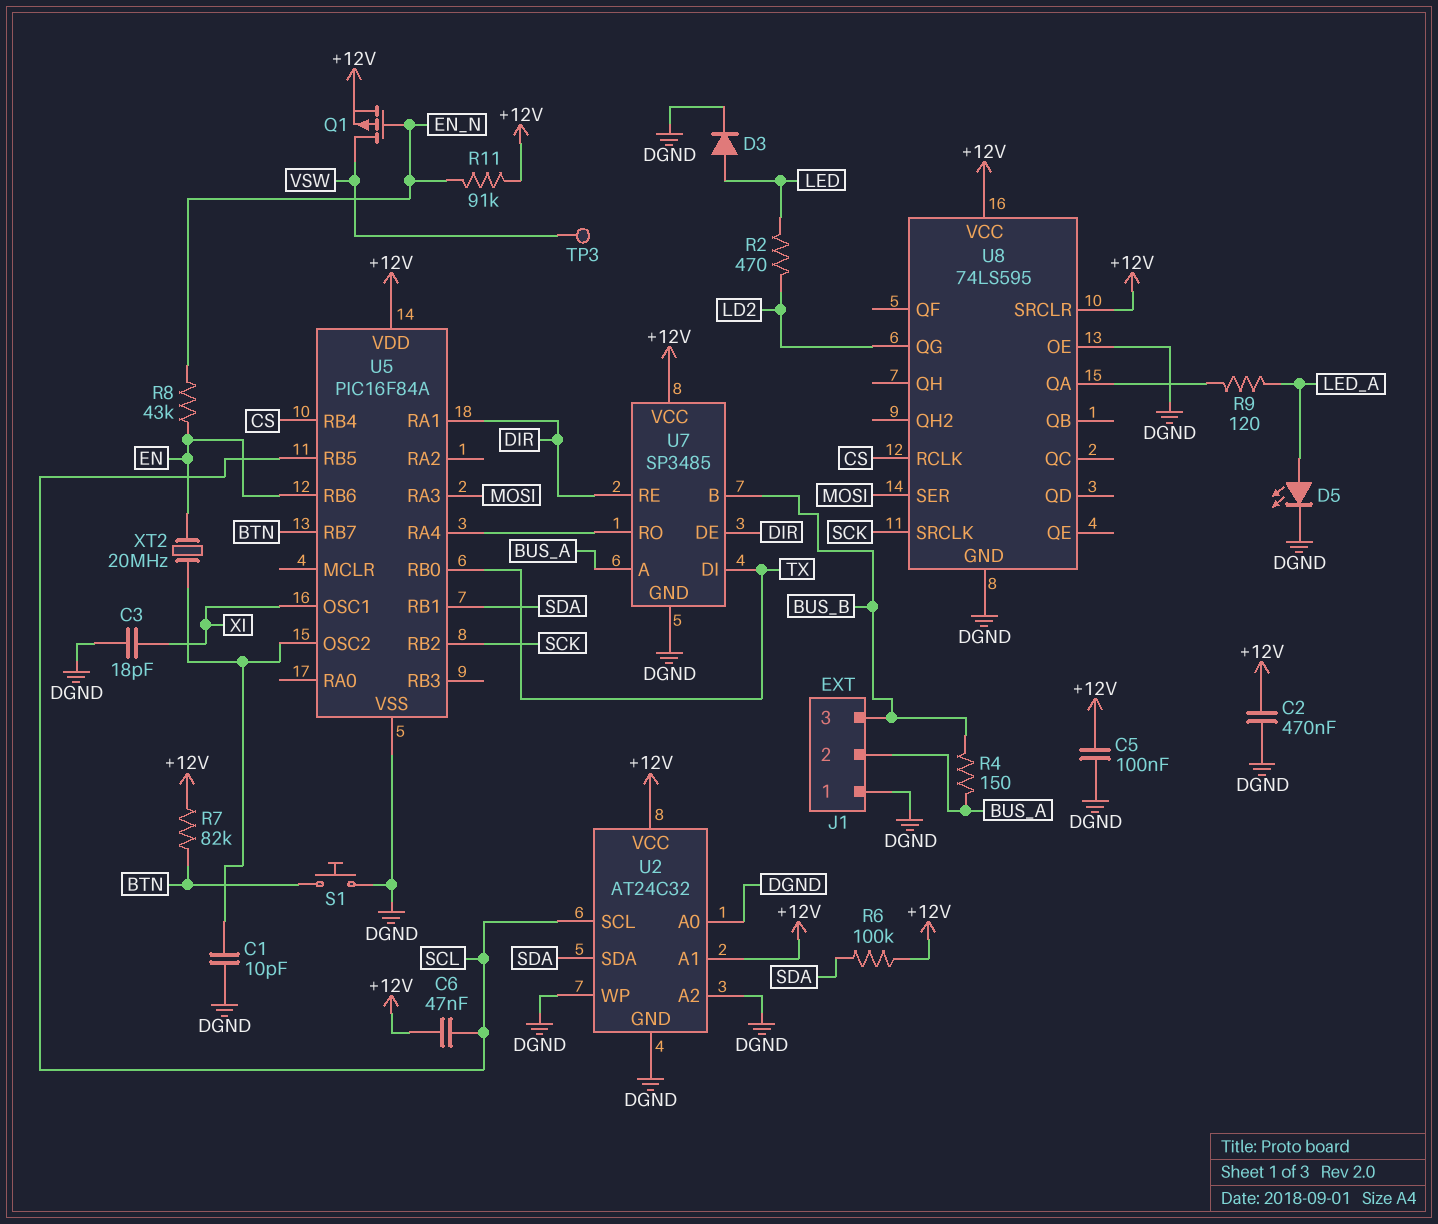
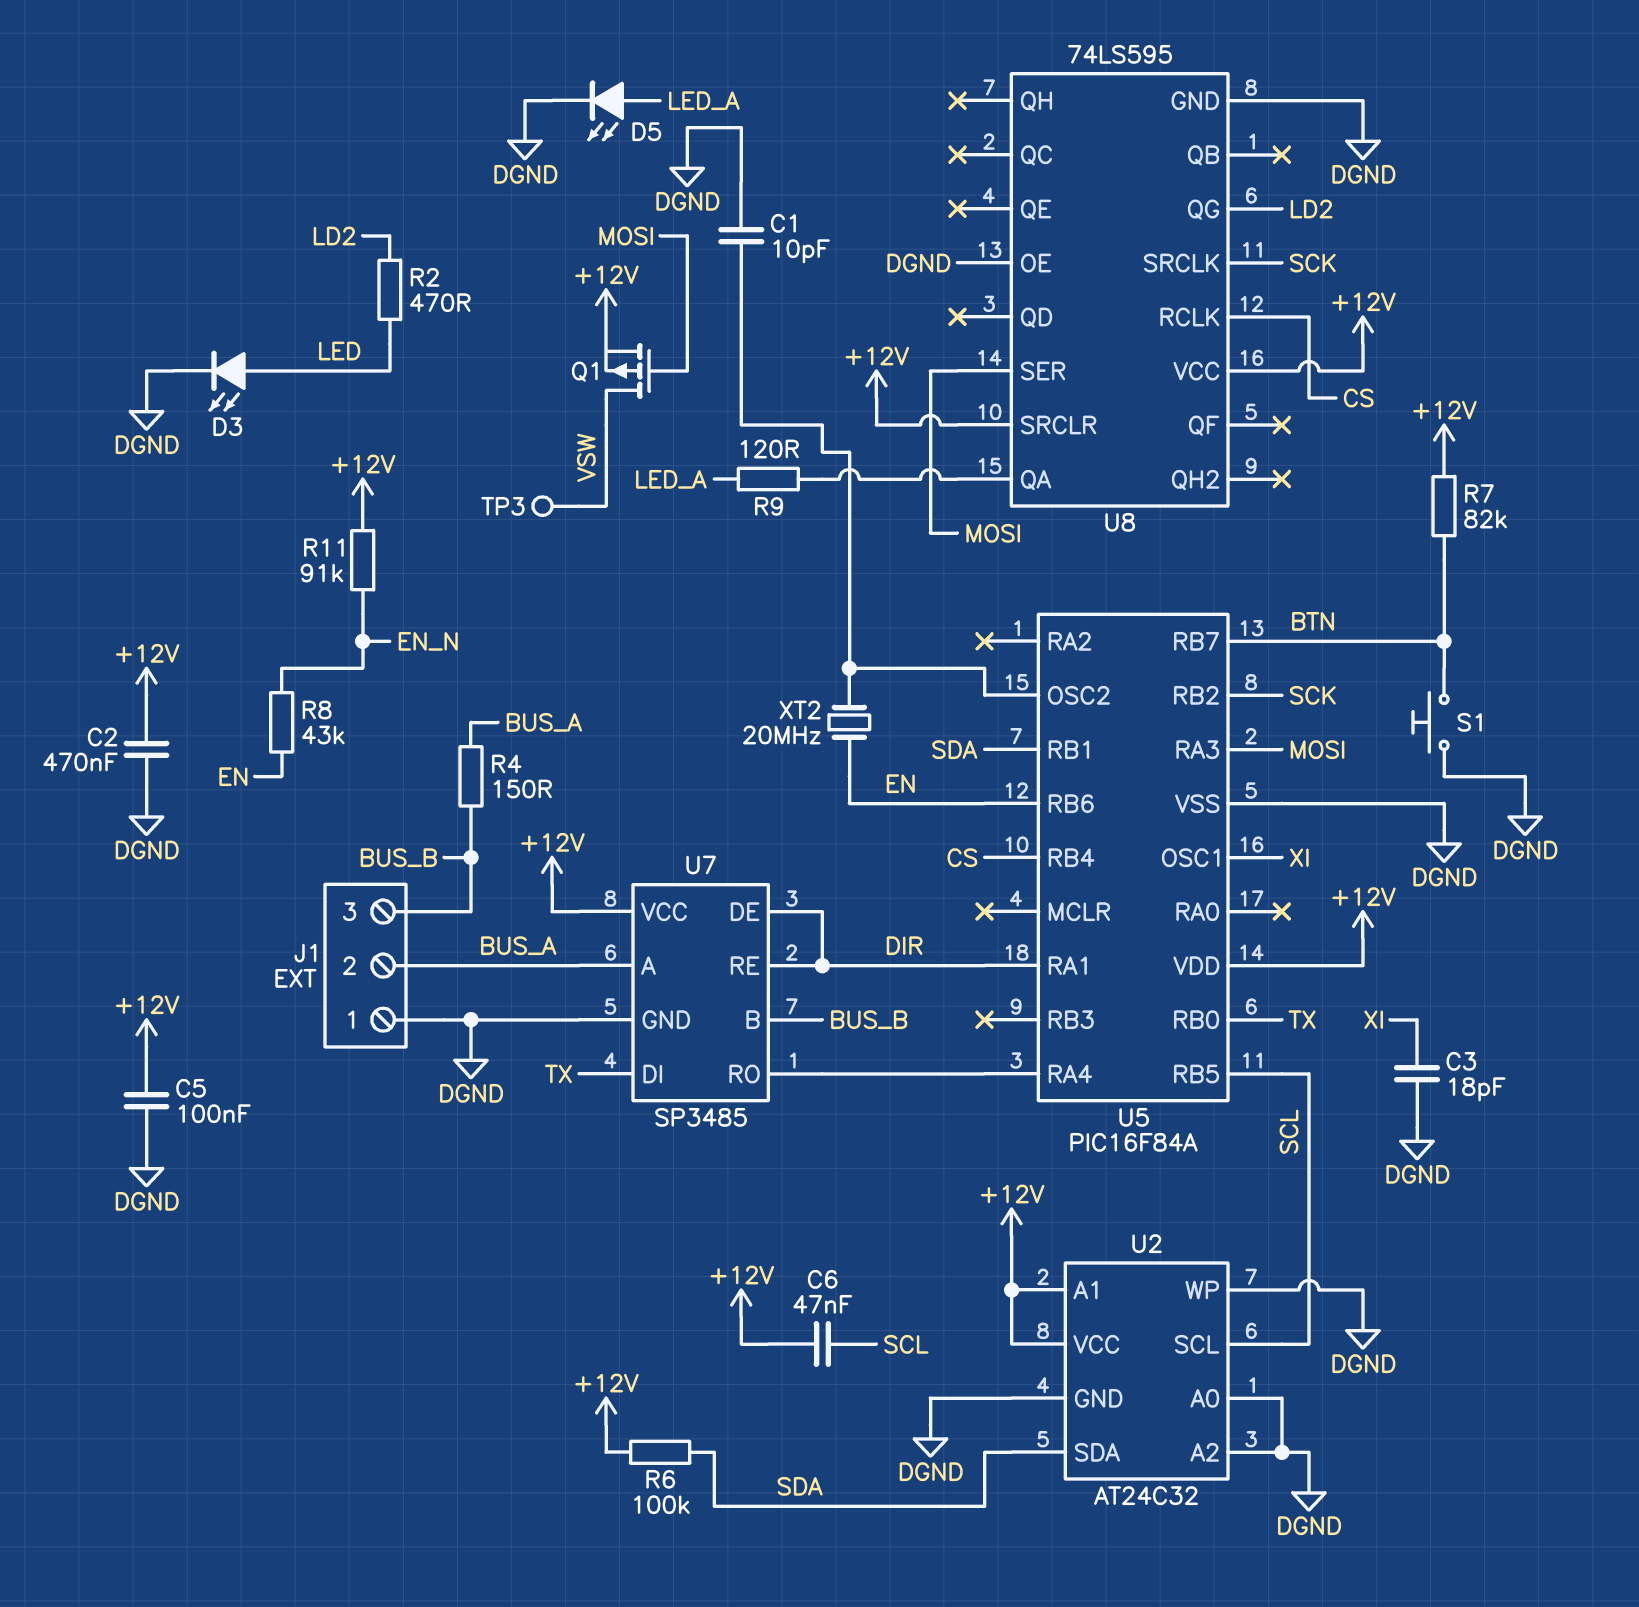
D3: diode (A LED, K DGND) -> LED (A LED, K DGND)
Q1: PMOS (G EN_N, D VSW, S +12V) -> PMOS (G MOSI, D VSW, S +12V)

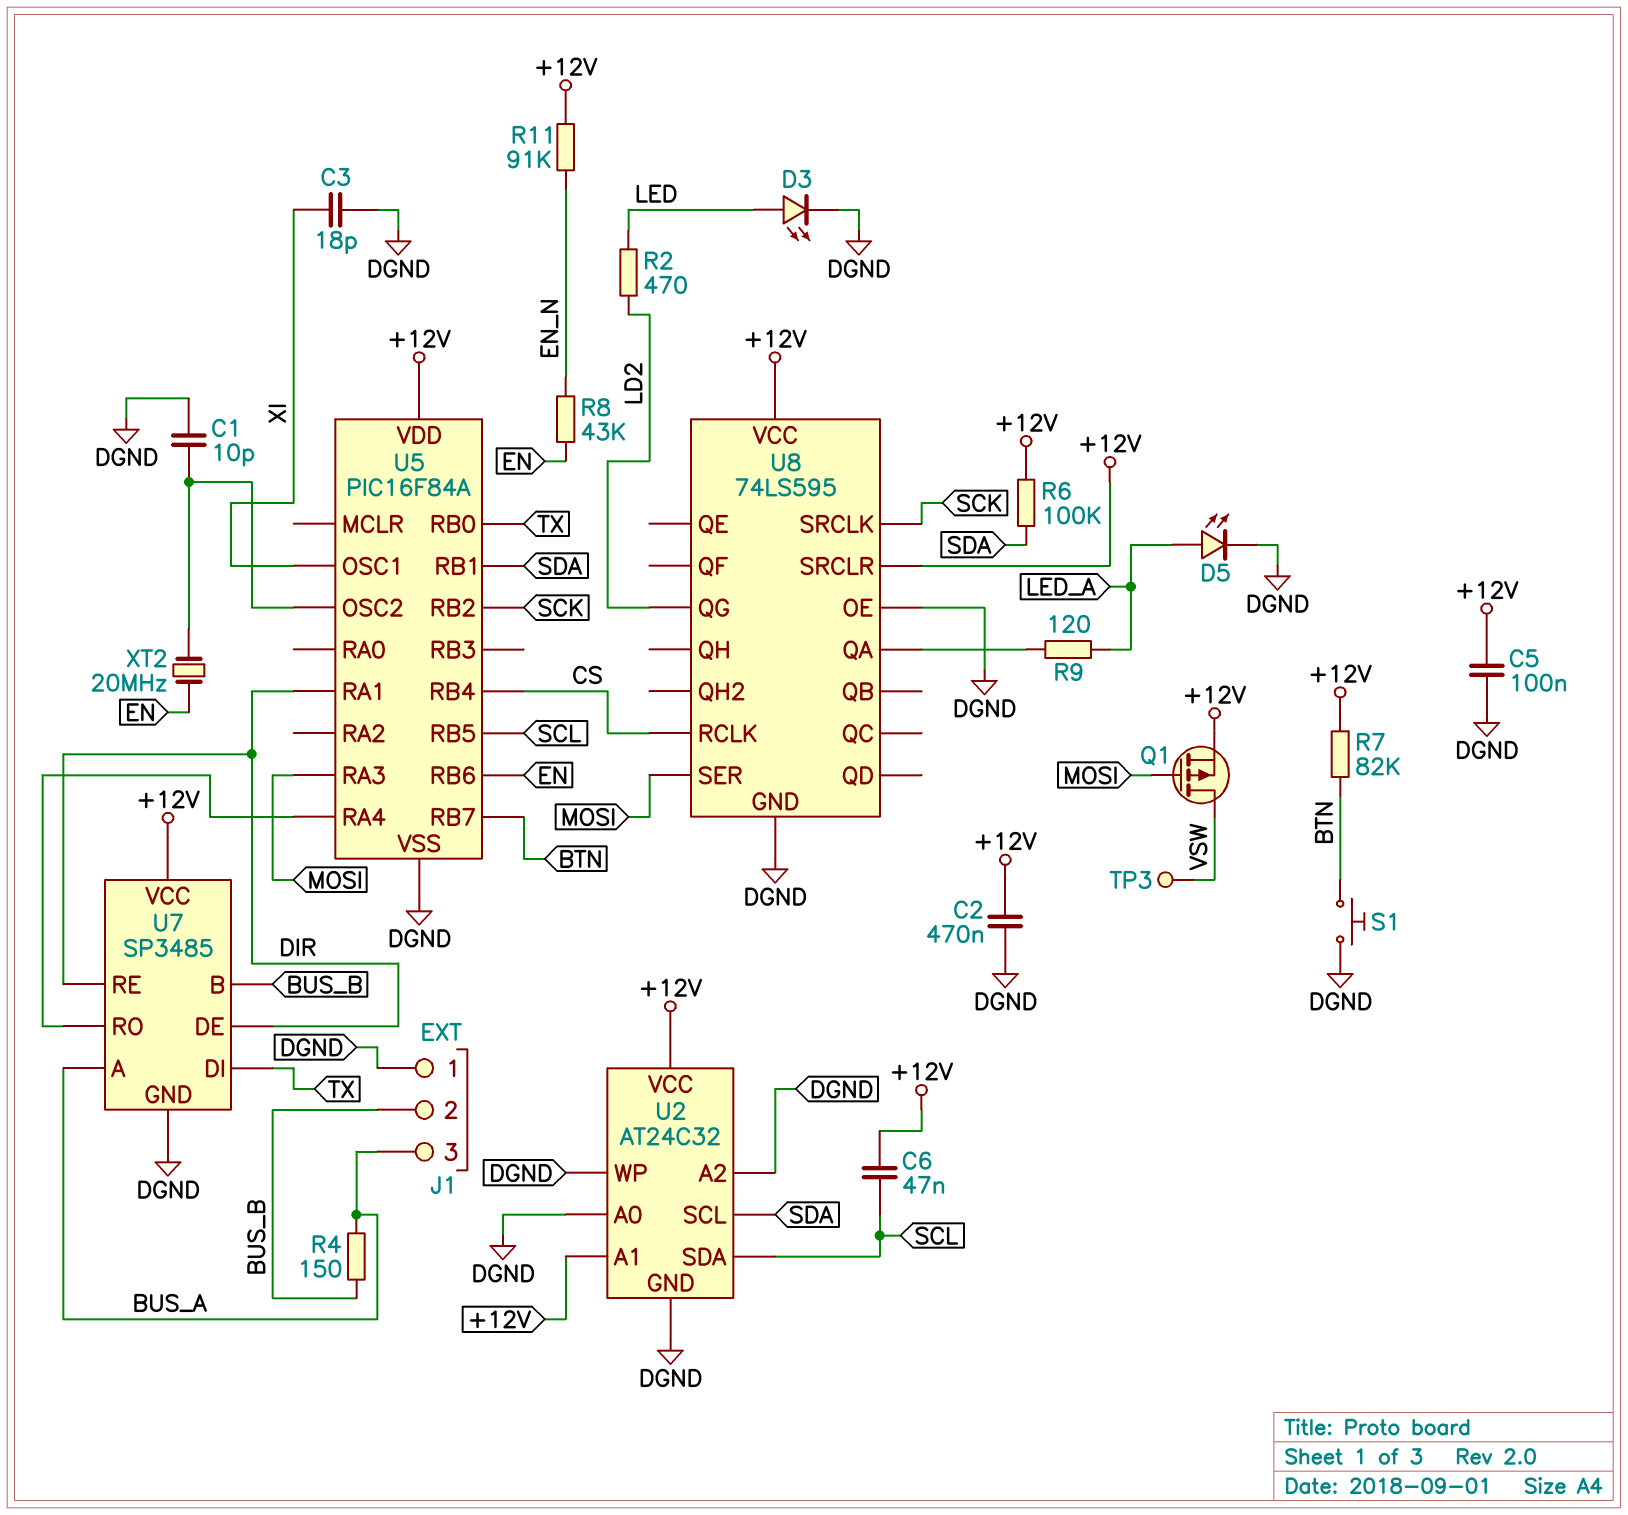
J1 pin 2: BUS_A -> BUS_B
J1 pin 3: BUS_B -> BUS_A
U2 pin SCL: SCL -> SDA
U2 pin SDA: SDA -> SCL

